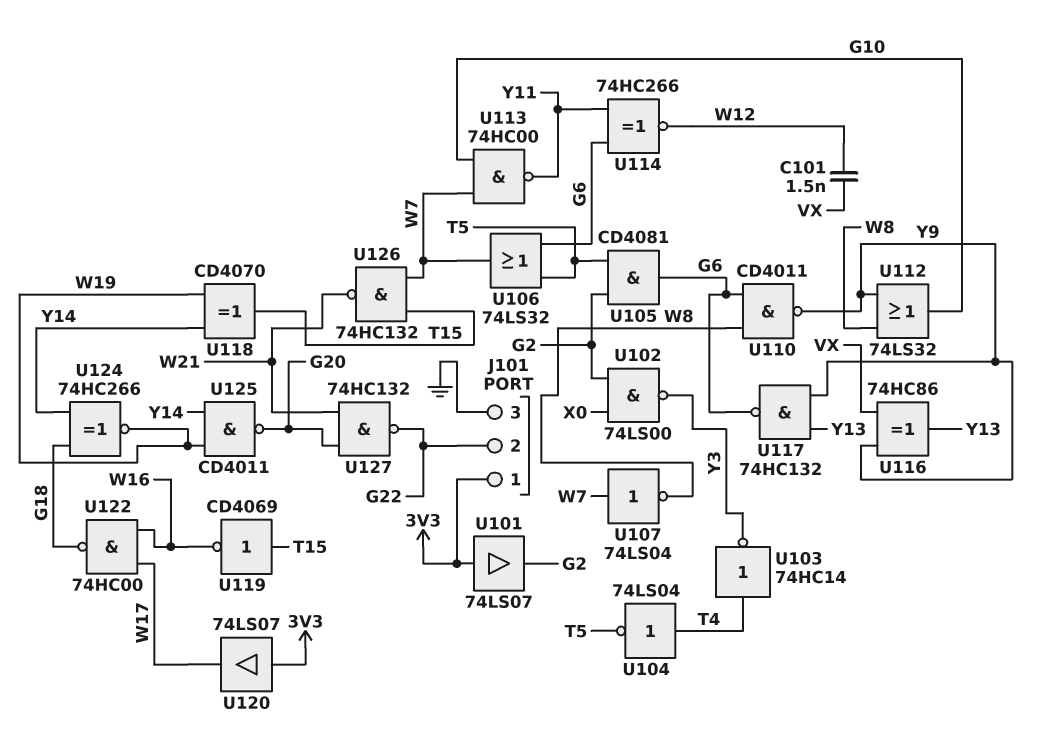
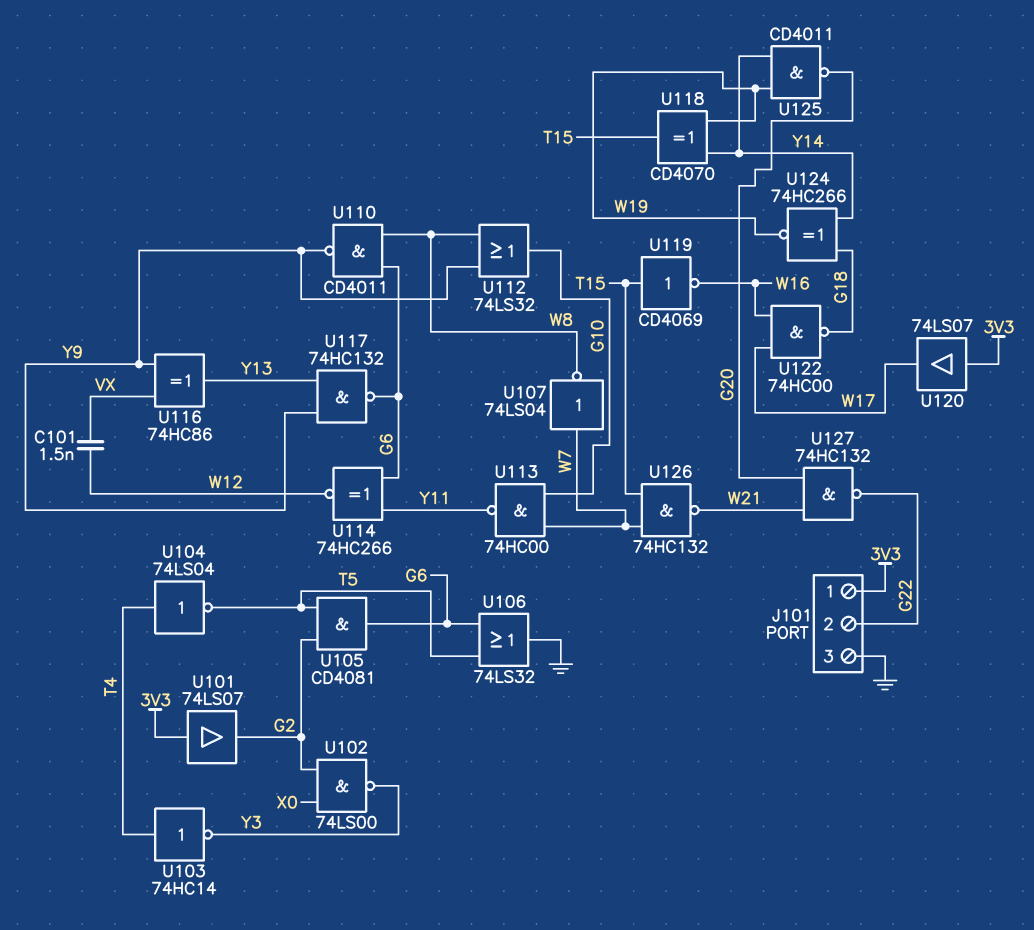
U106: OR 74LS32 (in G6, in T5, out W7) -> OR 74LS32 (in G6, in T5, out GND)

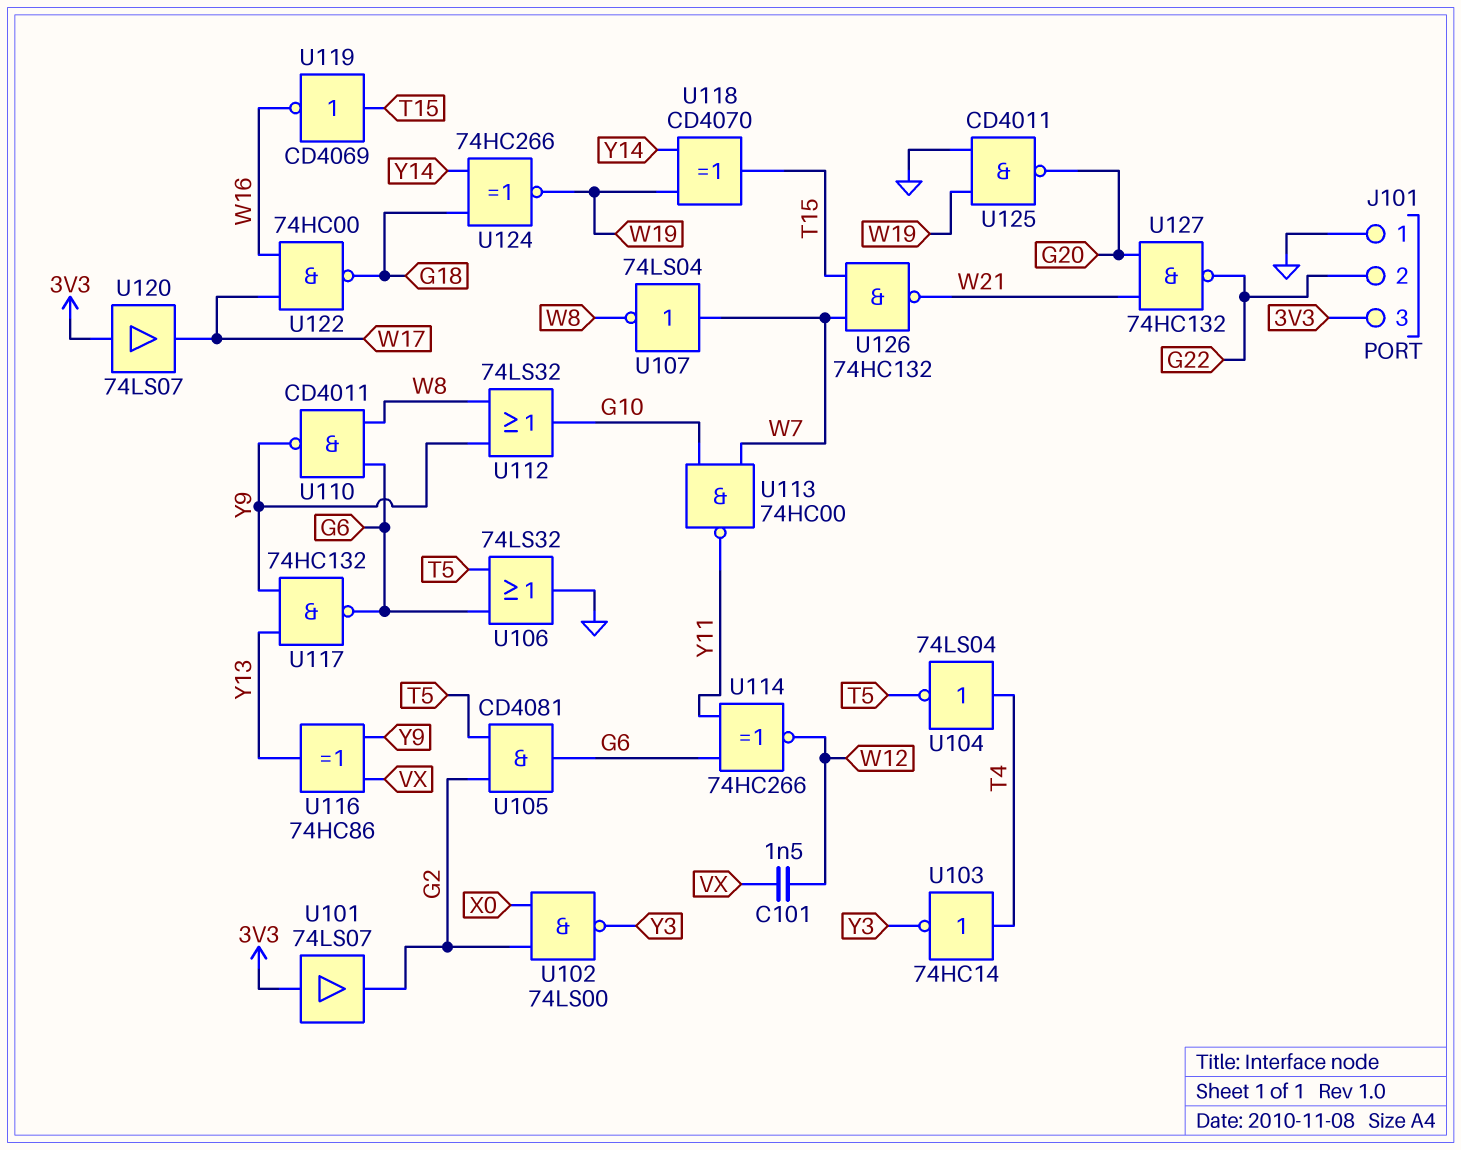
J101 pin 1: 3V3 -> GND
J101 pin 3: GND -> 3V3
U125: NAND CD4011 (in W19, in Y14, out G20) -> NAND CD4011 (in GND, in W19, out G20)

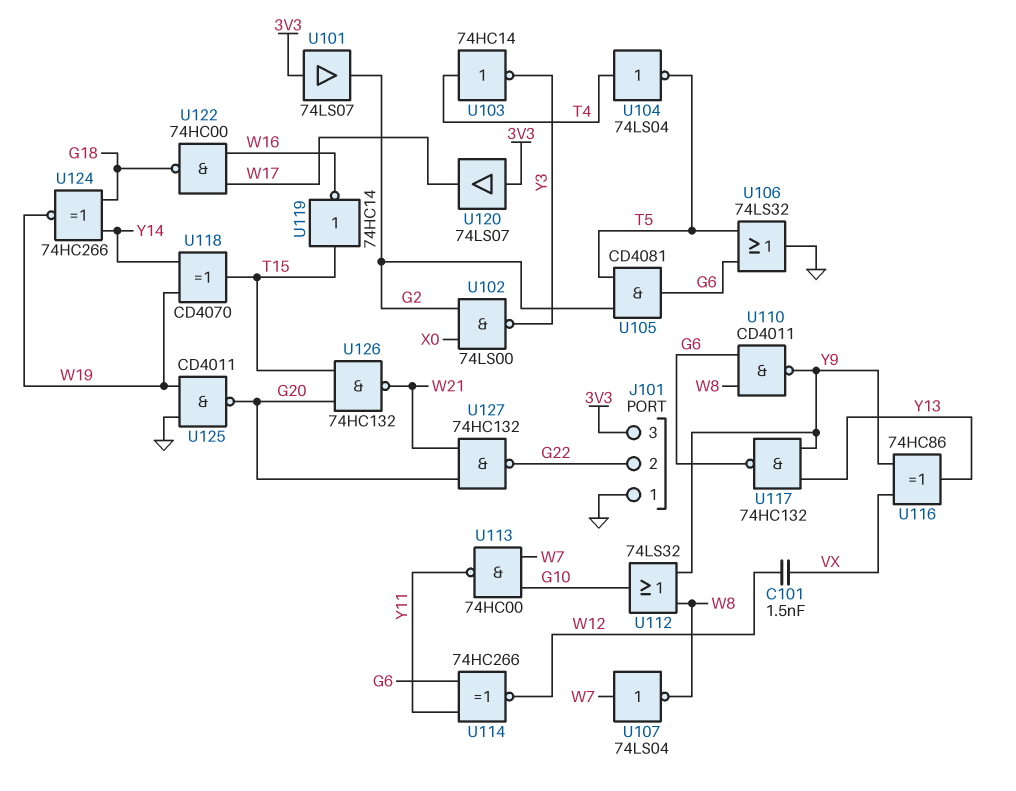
U119: NOT CD4069 (in T15, out W16) -> NOT 74HC14 (in T15, out W16)
U126: NAND 74HC132 (in T15, in W7, out W21) -> NAND 74HC132 (in G20, in T15, out W21)

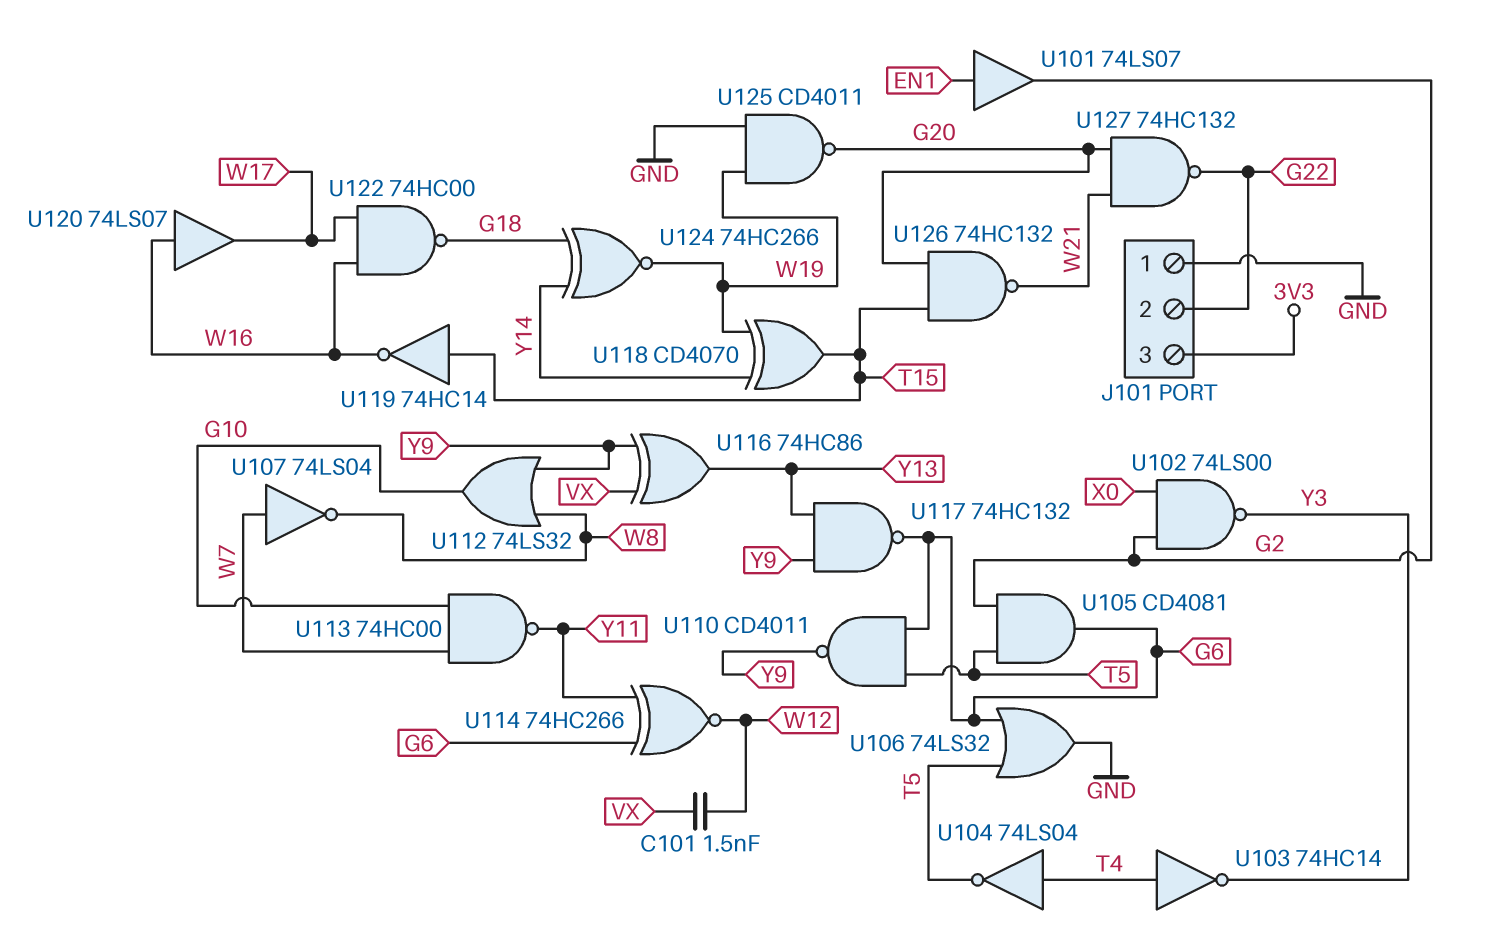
U101: buffer 74LS07 (in 3V3, out G2) -> buffer 74LS07 (in EN1, out G2)
U110: NAND CD4011 (in G6, in W8, out Y9) -> NAND CD4011 (in G6, in T5, out Y9)
U120: buffer 74LS07 (in 3V3, out W17) -> buffer 74LS07 (in W16, out W17)

